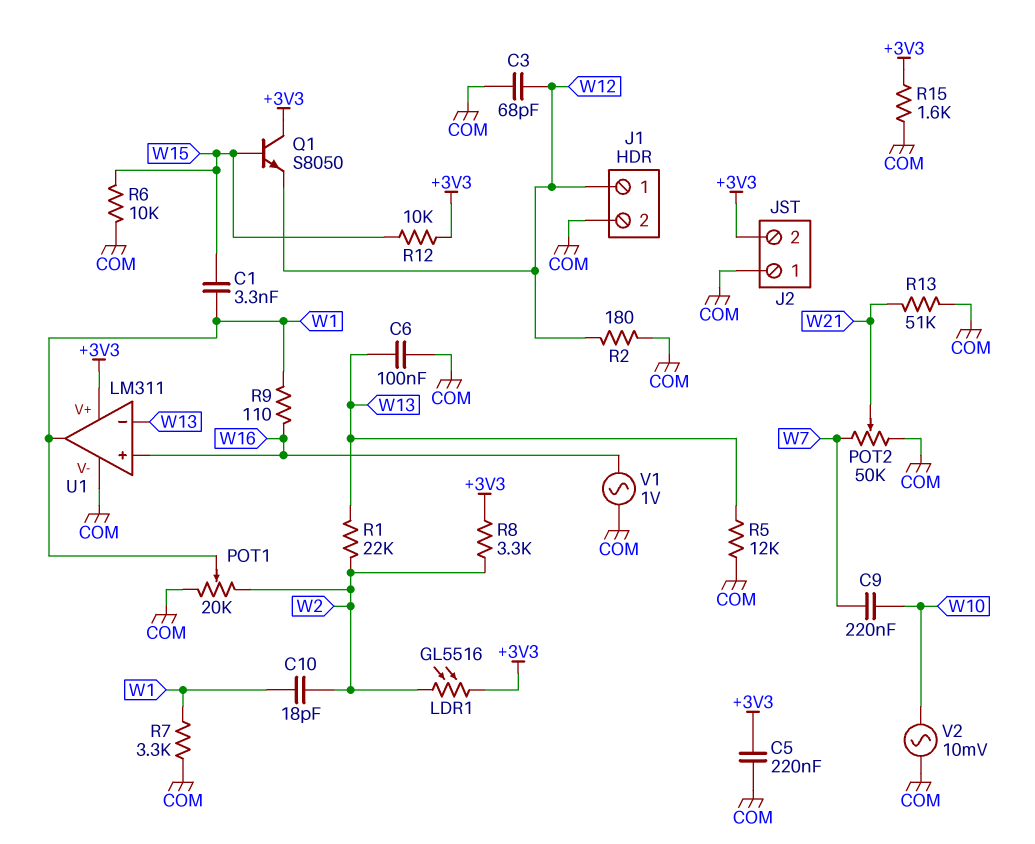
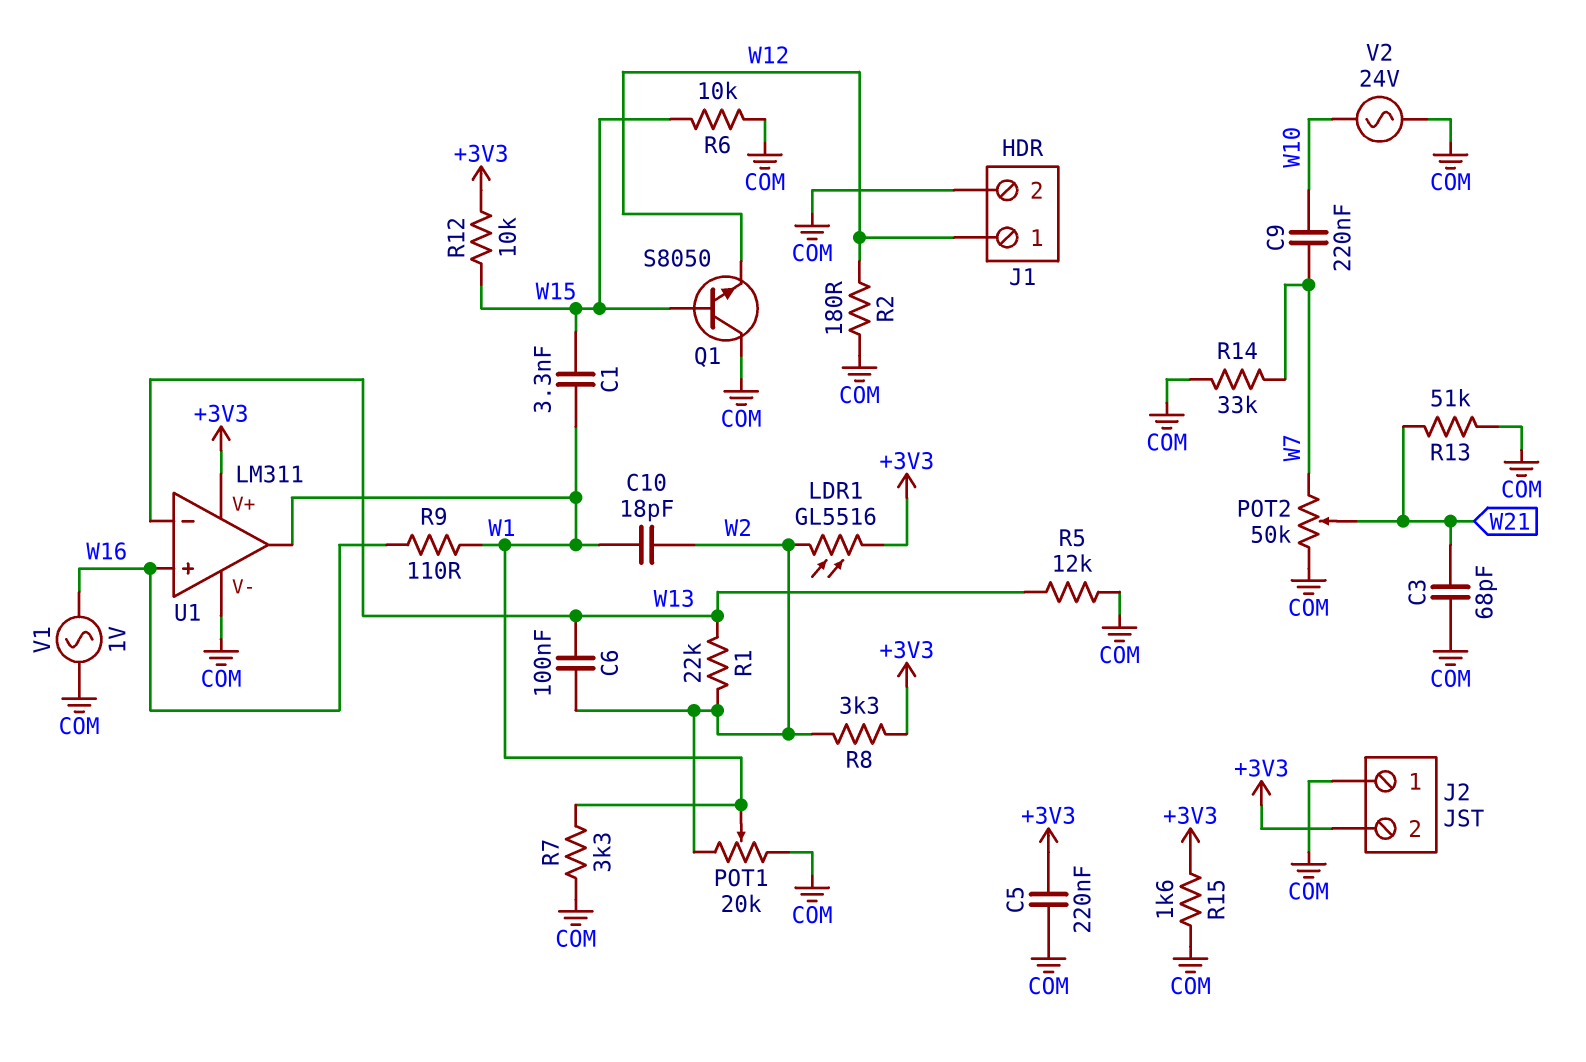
C3: 68pF (COM, W12) -> 68pF (COM, W21)
C6: 100nF (COM, W13) -> 100nF (W2, W13)
Q1: NPN S8050 (B W15, C +3V3, E W12) -> NPN S8050 (B W15, C COM, E W12)
R14: none -> 33k (COM, W7)
V2: AC 10mV (COM, W10) -> AC 24V (COM, W10)

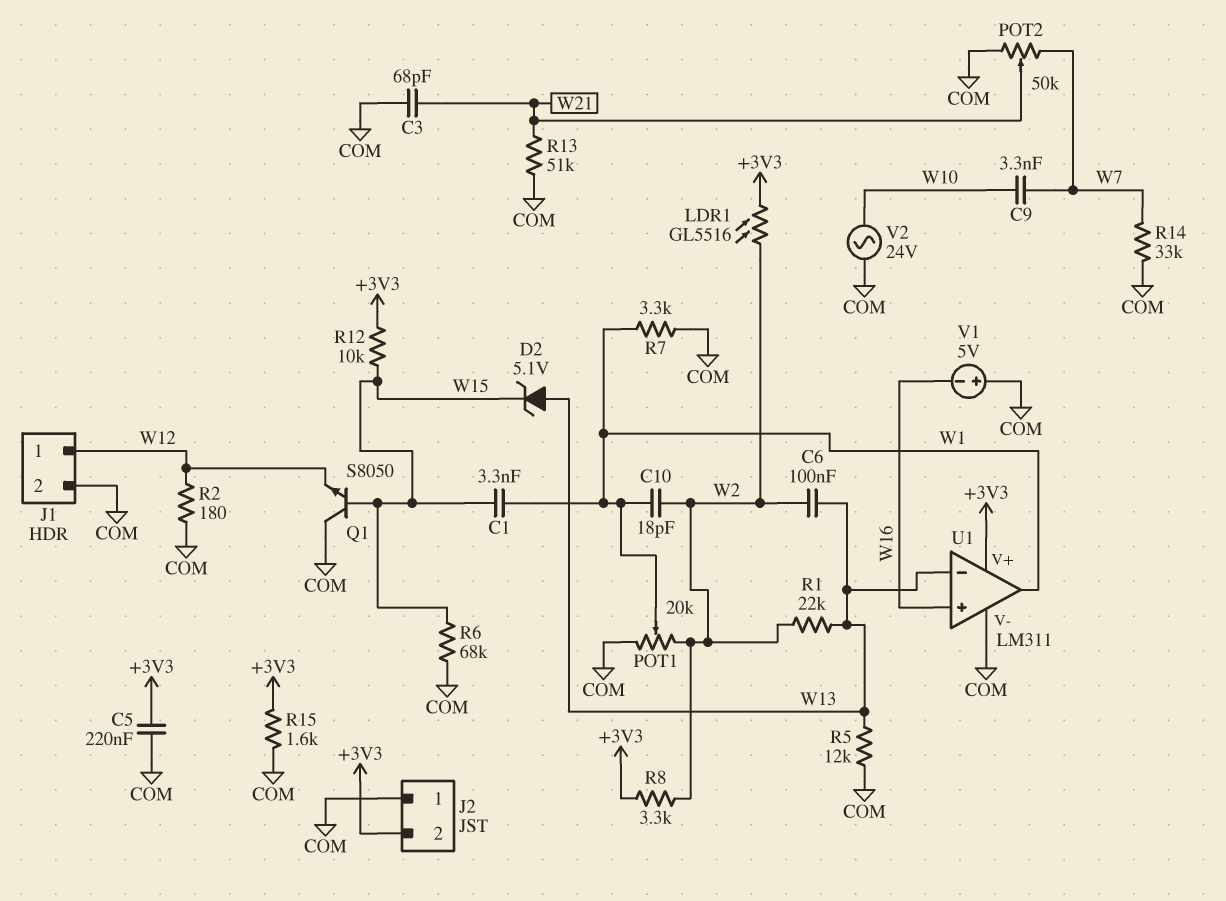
C9: 220nF (W7, W10) -> 3.3nF (W7, W10)
D2: none -> zener 5.1V (A W13, K W15)
R6: 10k (COM, W15) -> 68k (COM, W15)
R9: 110 (W1, W16) -> none
V1: AC 1V (COM, W16) -> 5V (plus COM, minus W16)

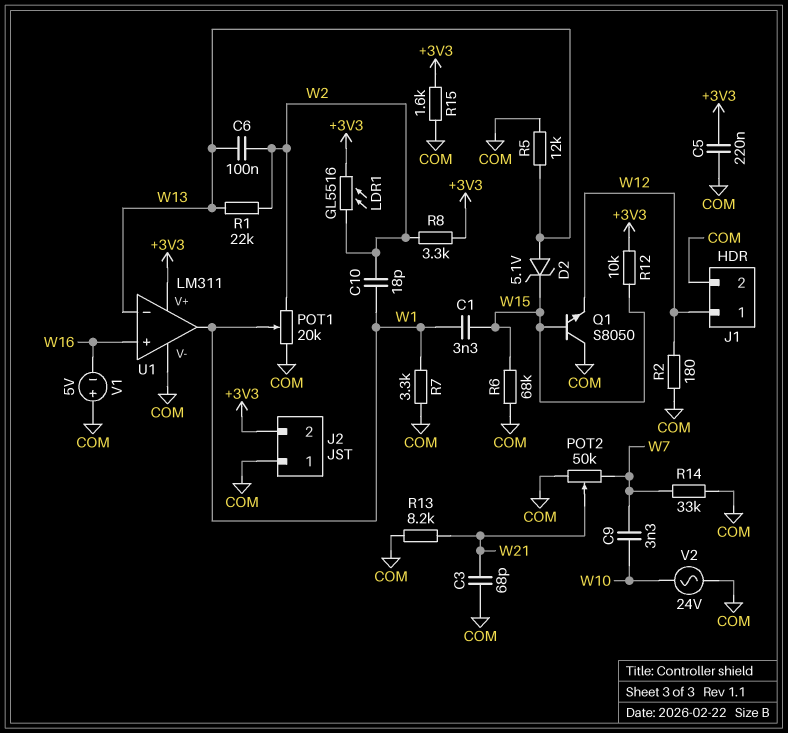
R13: 51k (COM, W21) -> 8.2k (COM, W21)

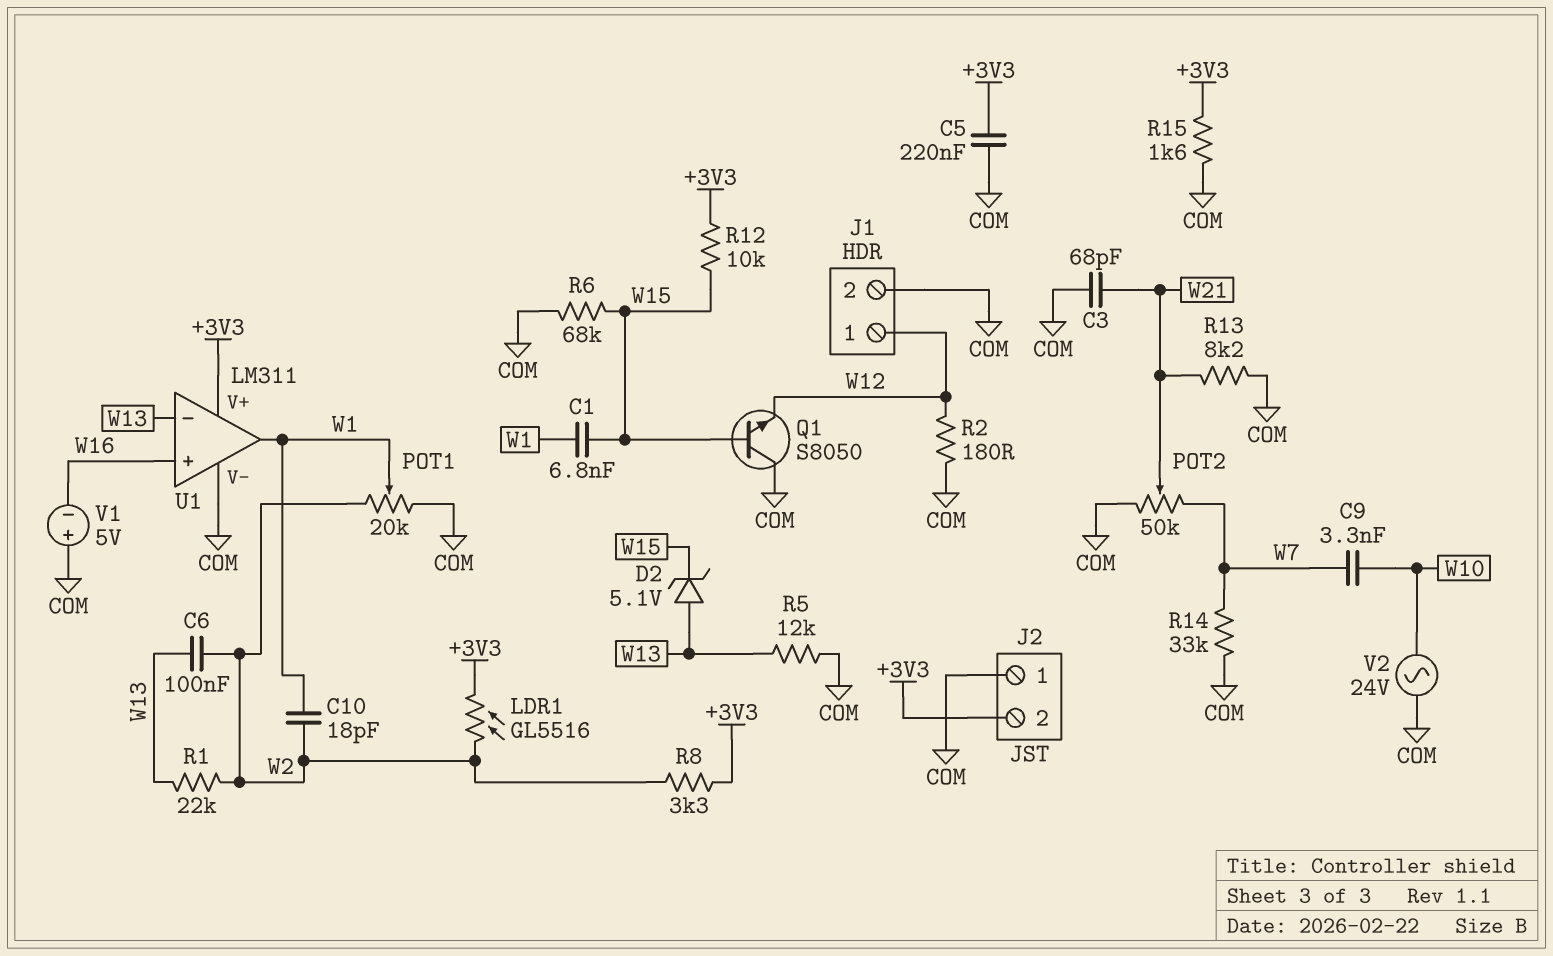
C1: 3.3nF (W1, W15) -> 6.8nF (W1, W15)
R7: 3.3k (COM, W1) -> none

